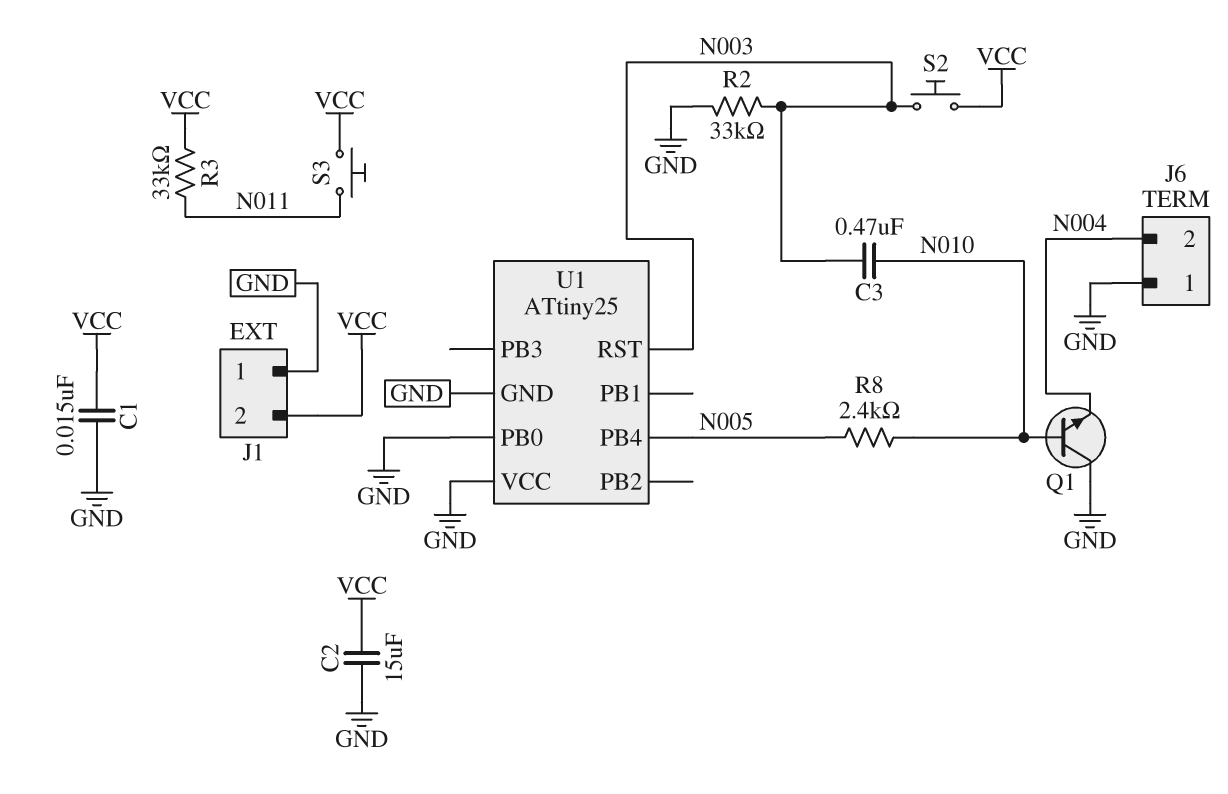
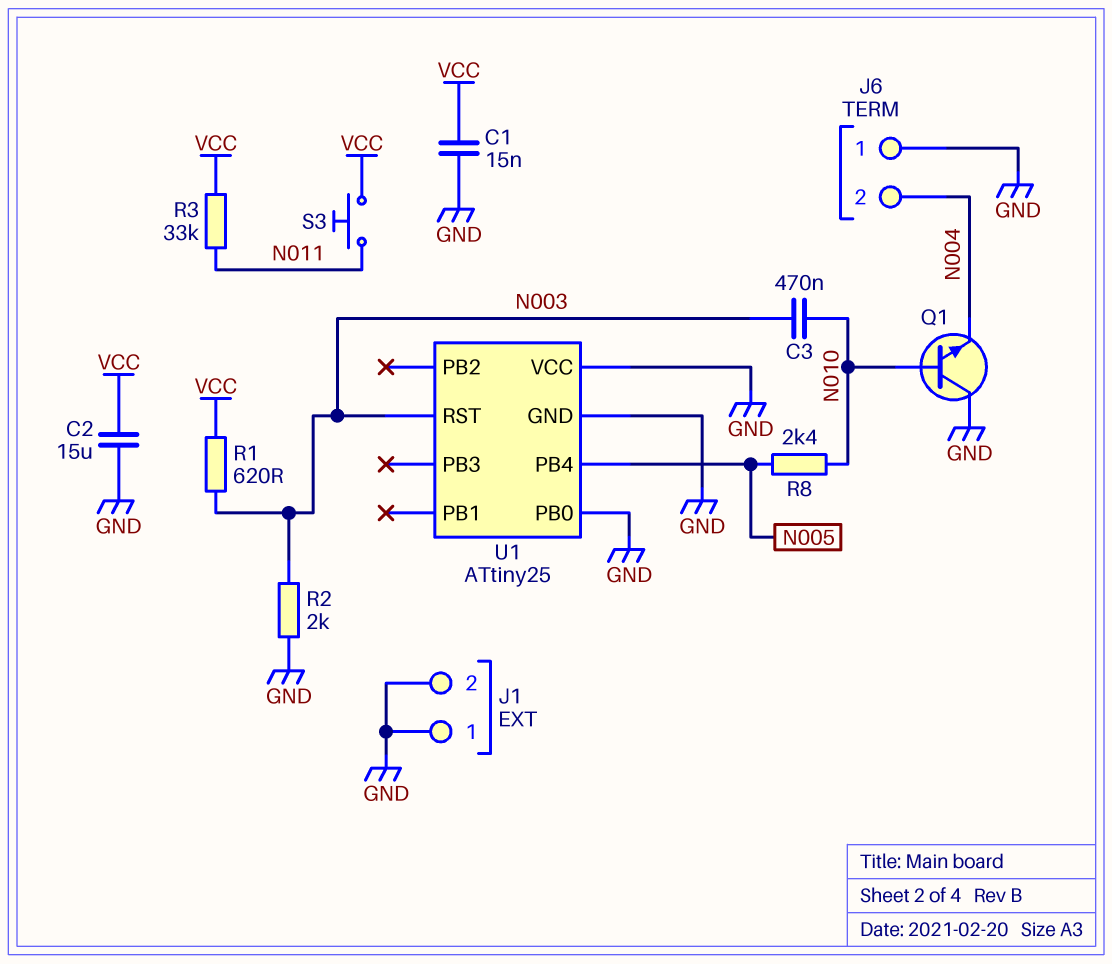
J1 pin 2: VCC -> GND
R1: none -> 620 (N003, VCC)
R2: 33k (GND, N003) -> 2k (GND, N003)
S2: button (N003, VCC) -> none

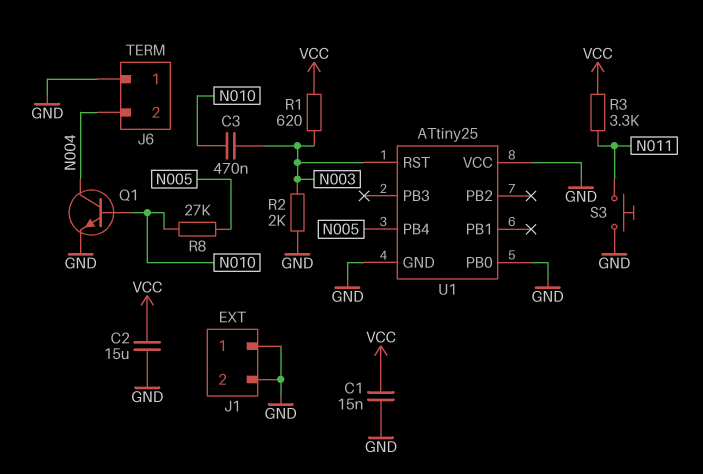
Q1: NPN (B N010, C GND, E N004) -> NPN (B N010, C N004, E GND)
R3: 33k (N011, VCC) -> 3.3k (N011, VCC)
R8: 2.4k (N005, N010) -> 27k (N005, N010)
S3: button (N011, VCC) -> button (GND, N011)

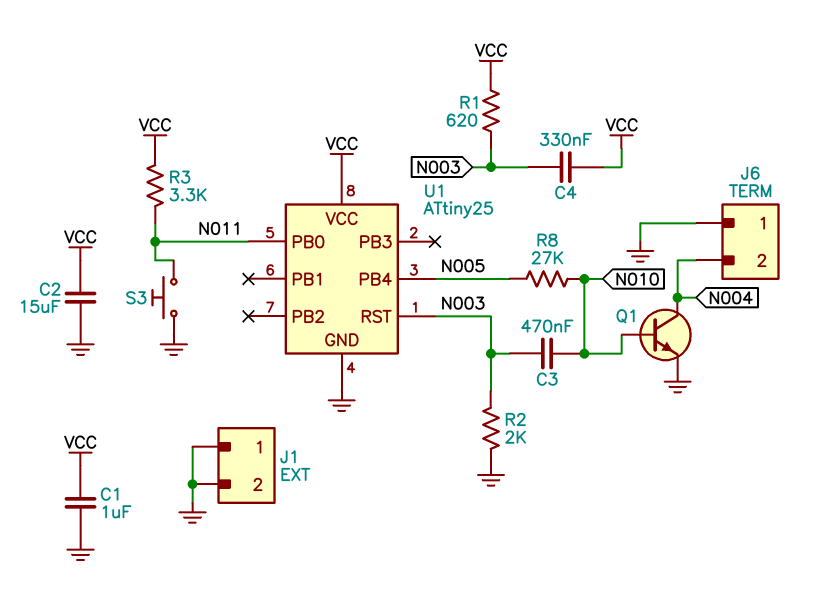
C1: 15nF (GND, VCC) -> 1uF (GND, VCC)
C4: none -> 330nF (N003, VCC)
U1 pin PB0: GND -> N011
U1 pin VCC: GND -> VCC

